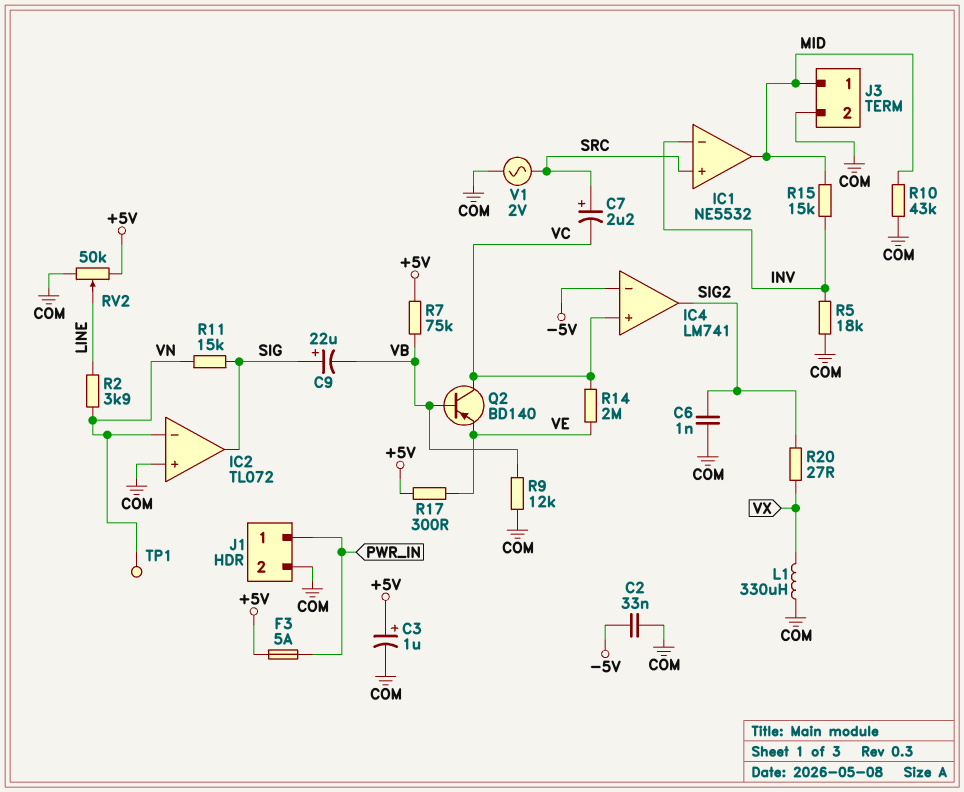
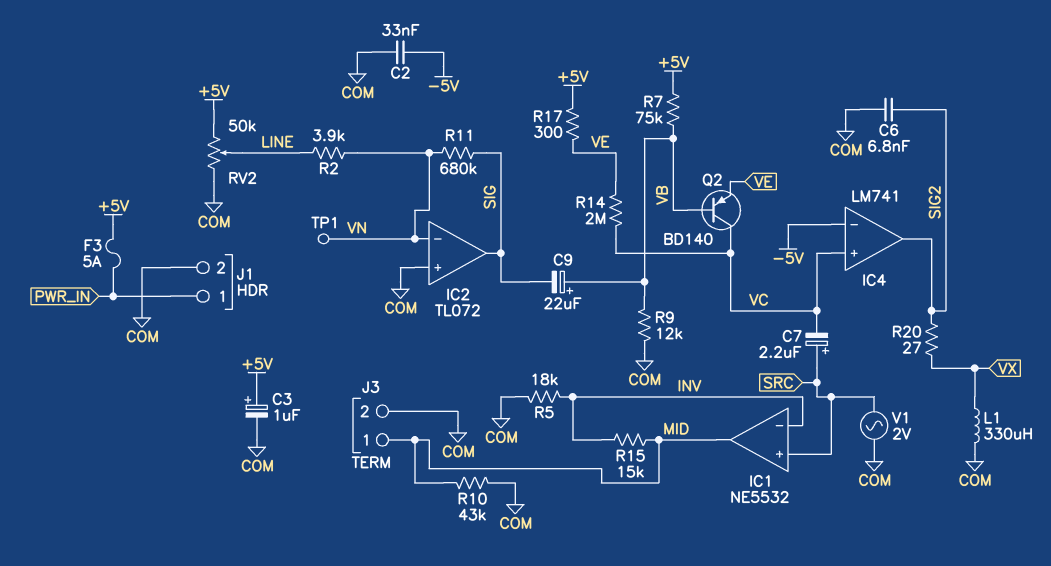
C6: 1nF (COM, SIG2) -> 6.8nF (COM, SIG2)
C9: 22uF (plus SIG, minus VB) -> 22uF (plus VB, minus SIG)
R11: 15k (SIG, VN) -> 680k (SIG, VN)

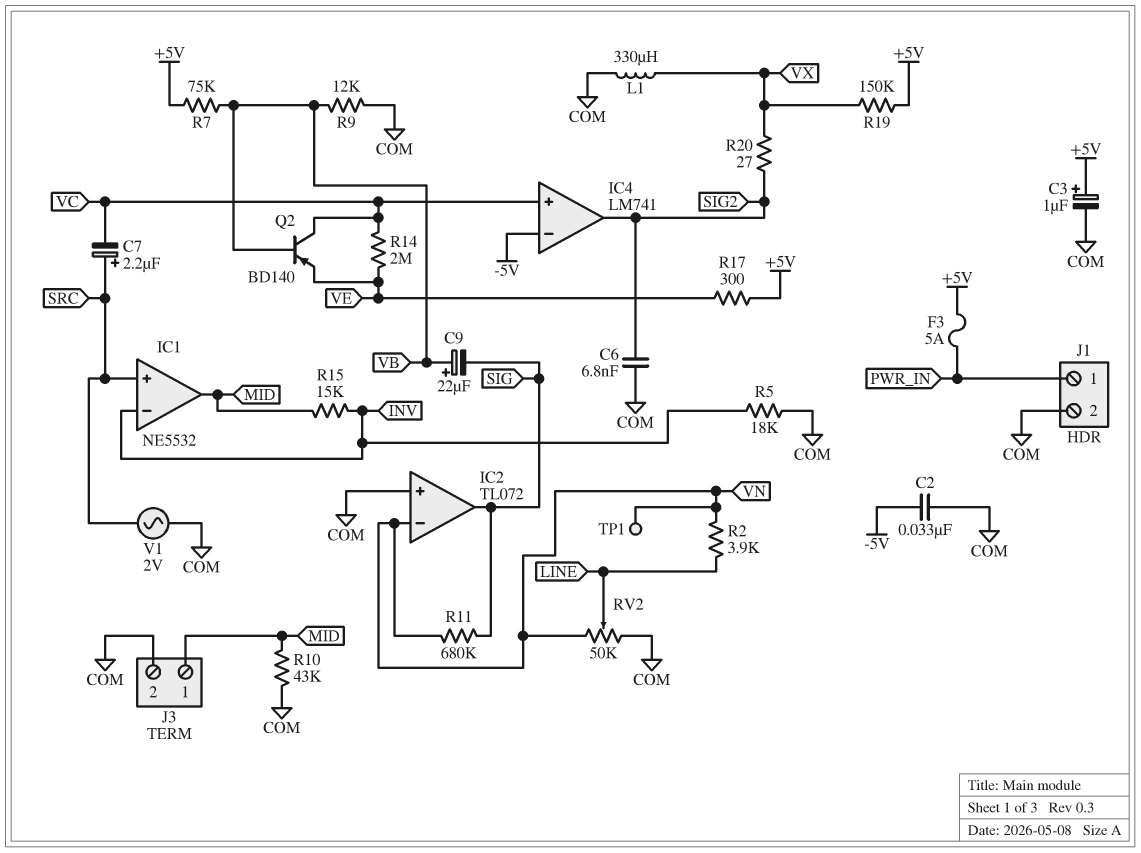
R19: none -> 150k (+5V, VX)
RV2: 50k (+5V, COM, wiper LINE) -> 50k (COM, VN, wiper LINE)

